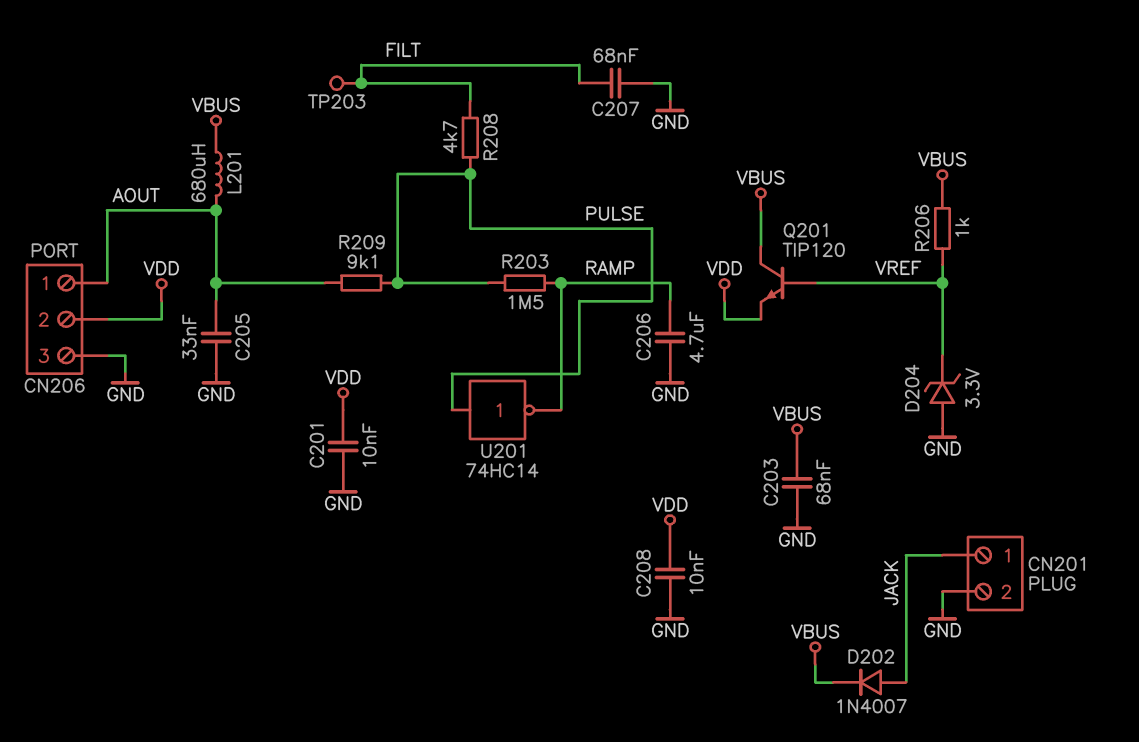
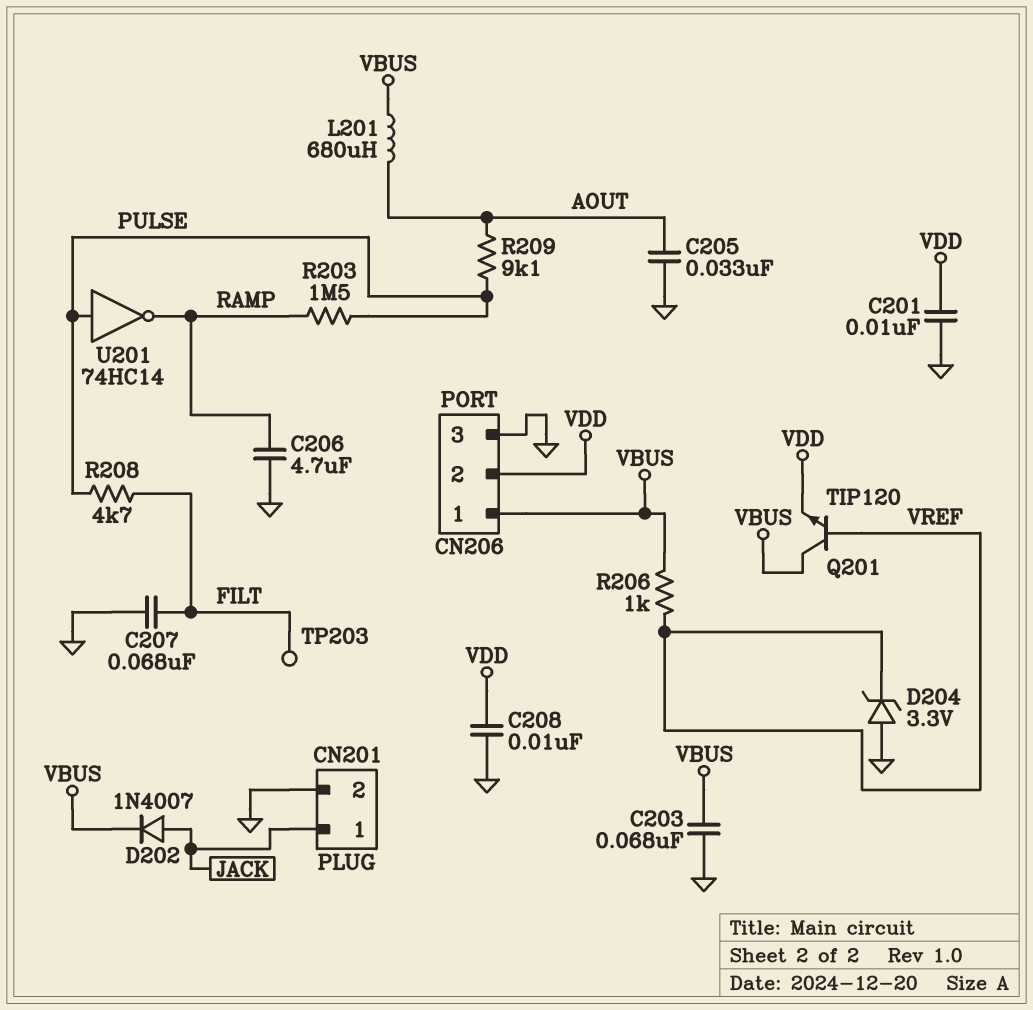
CN206 pin 1: AOUT -> VBUS

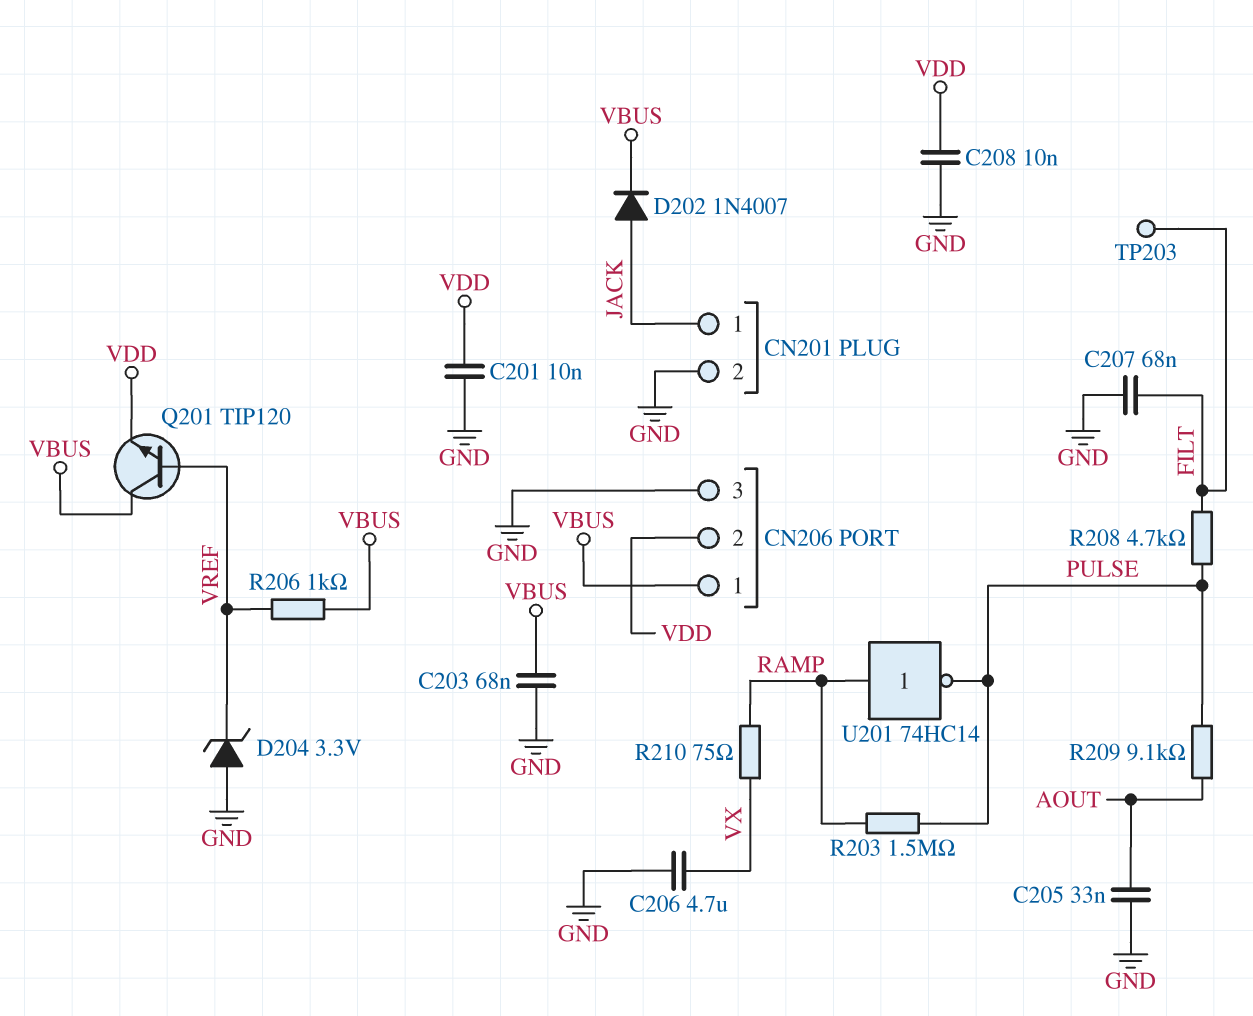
C206: 4.7uF (GND, RAMP) -> 4.7uF (GND, VX)
L201: 680uH (AOUT, VBUS) -> none
R210: none -> 75 (RAMP, VX)
U201: NOT 74HC14 (in PULSE, out RAMP) -> NOT 74HC14 (in RAMP, out PULSE)

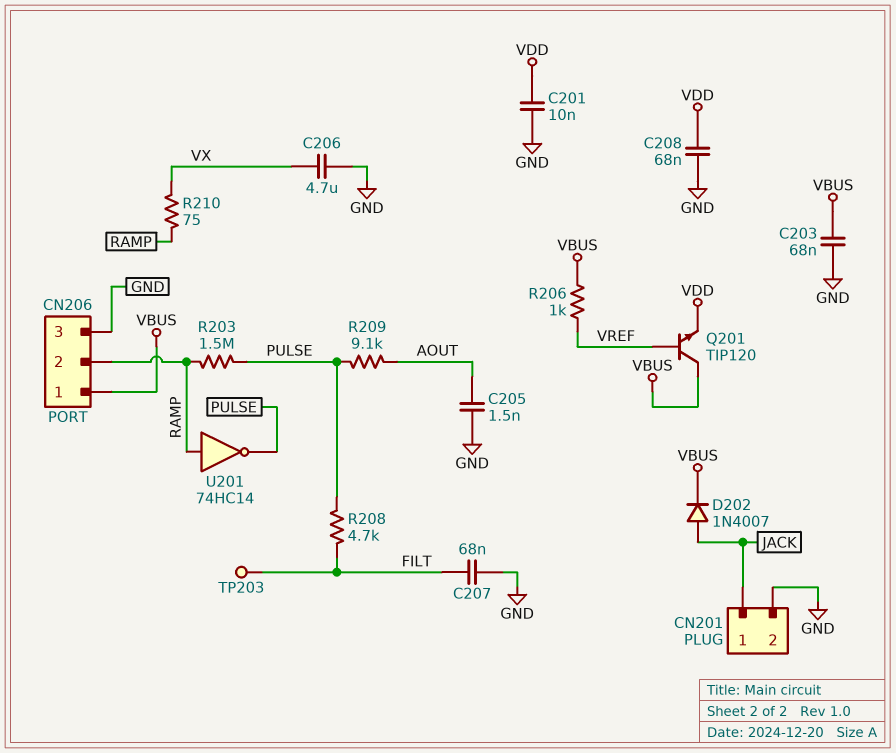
C205: 33nF (AOUT, GND) -> 1.5nF (AOUT, GND)
C208: 10nF (GND, VDD) -> 68nF (GND, VDD)
CN206 pin 2: VDD -> RAMP
D204: zener 3.3V (A GND, K VREF) -> none

